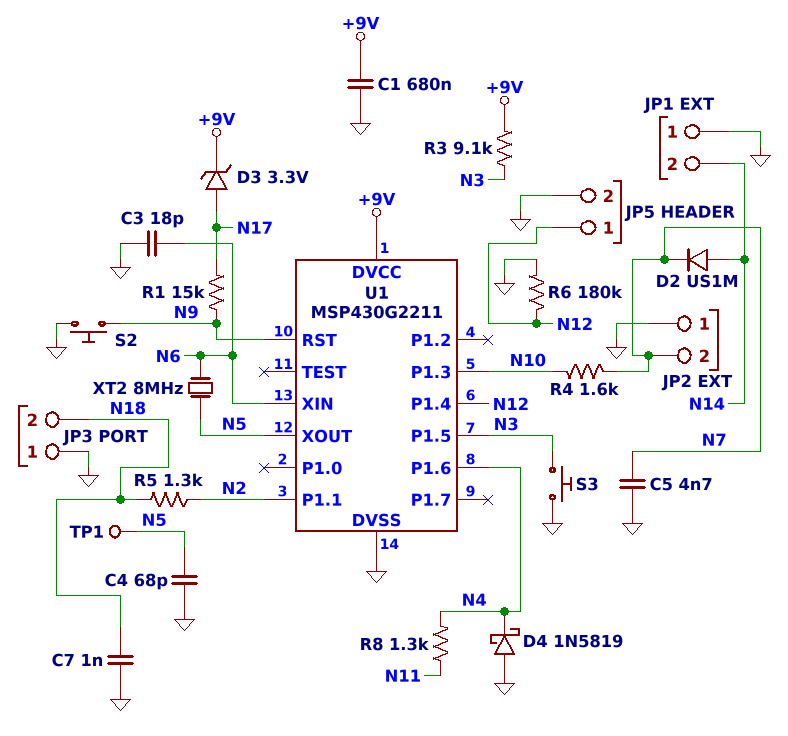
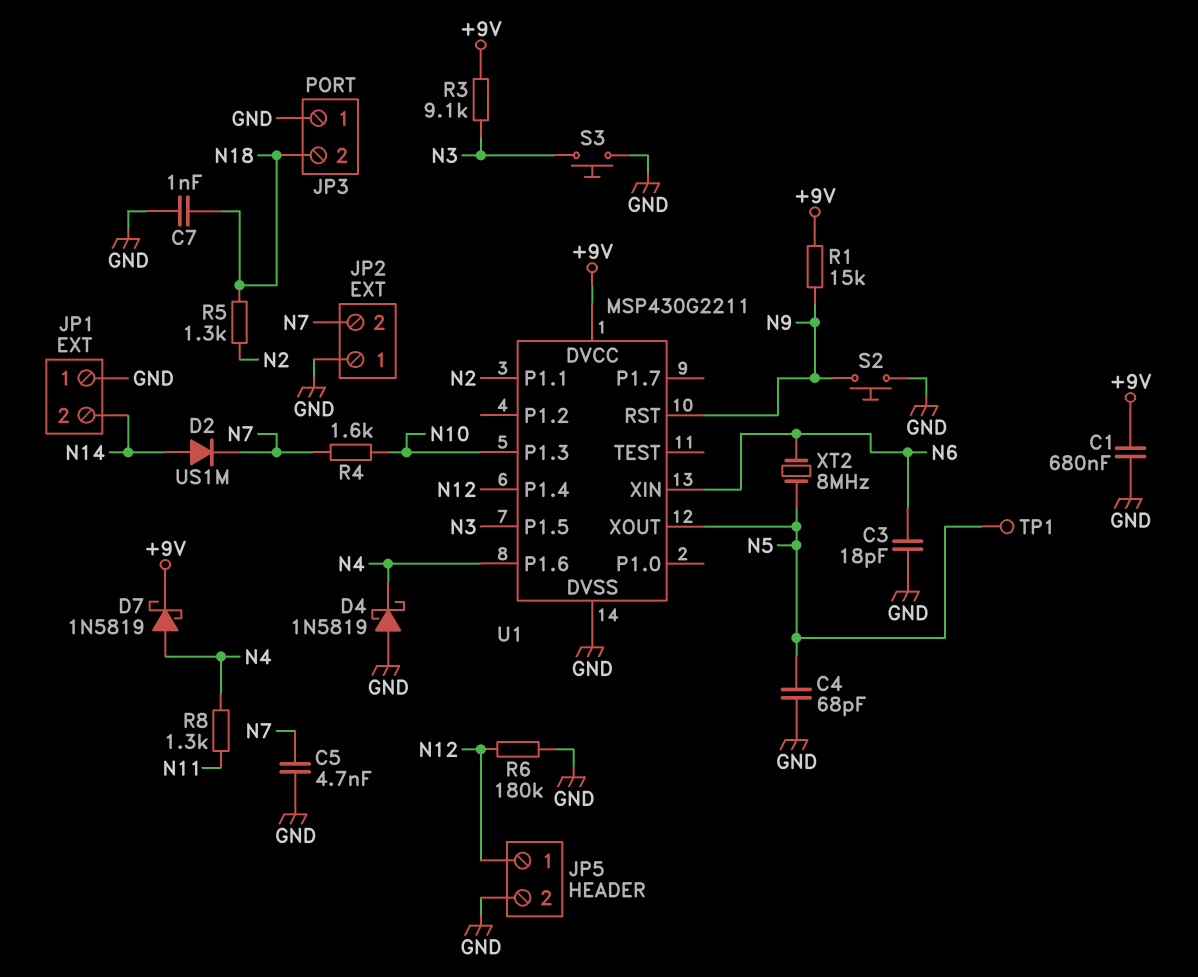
D3: zener 3.3V (A N17, K +9V) -> none
D7: none -> schottky 1N5819 (A N4, K +9V)
R1: 15k (N9, N17) -> 15k (+9V, N9)

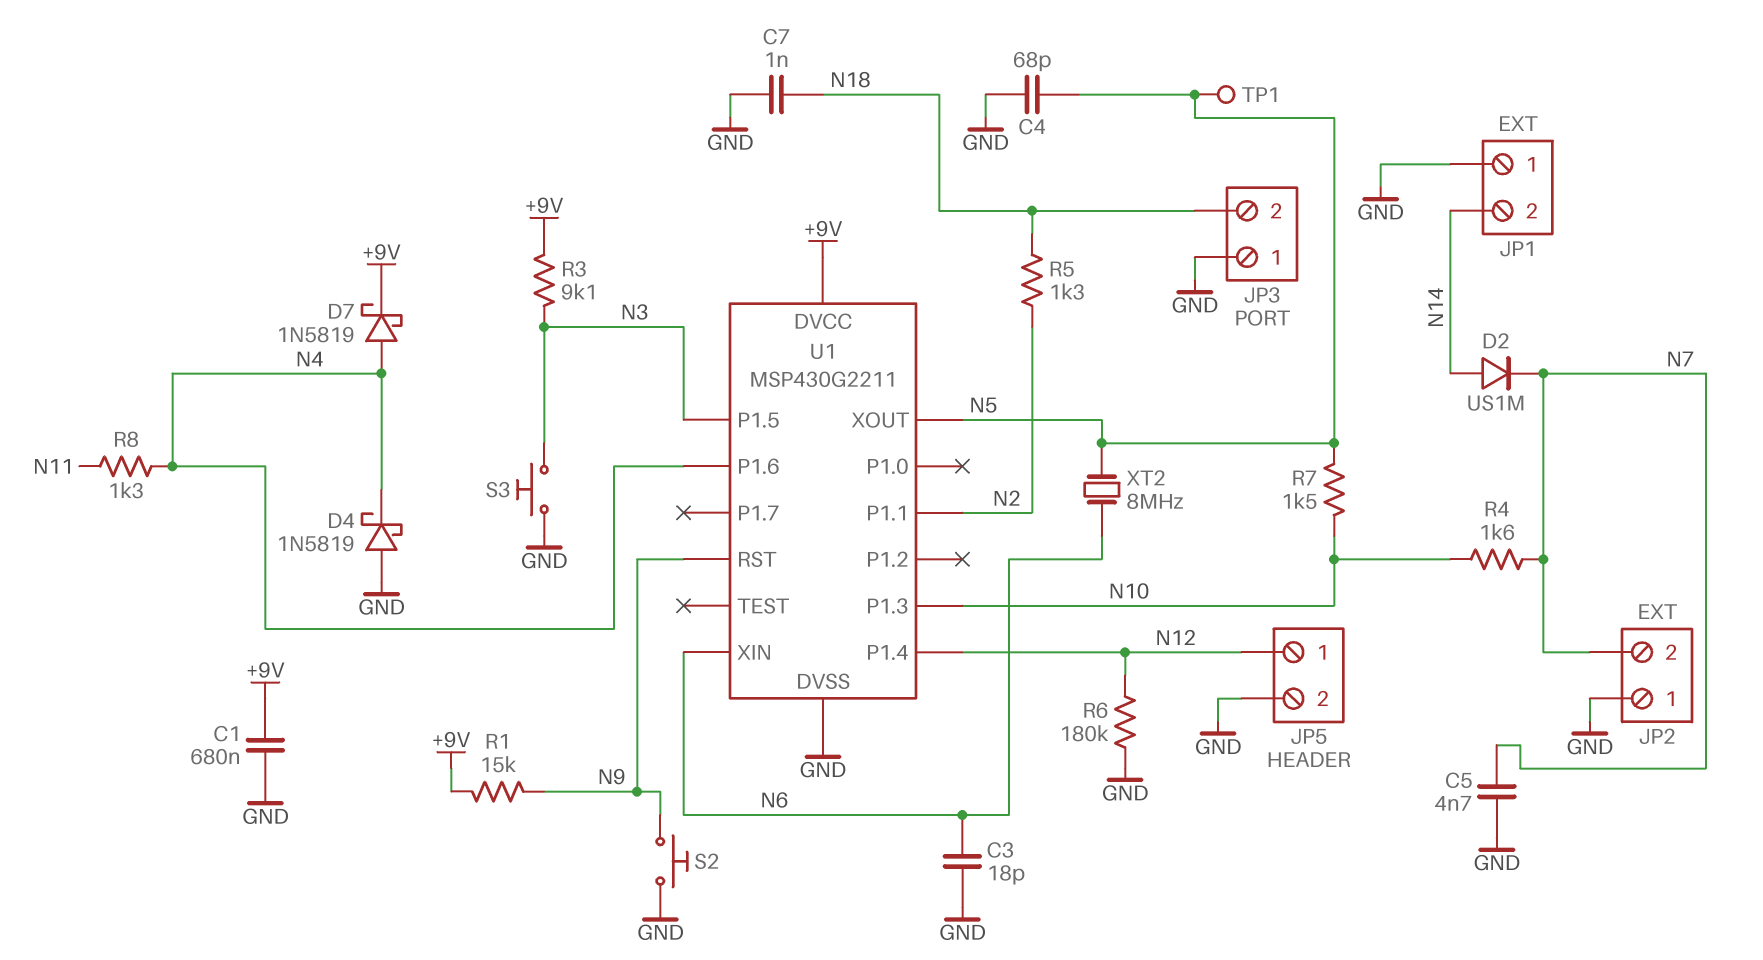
R7: none -> 1.5k (N5, N10)

